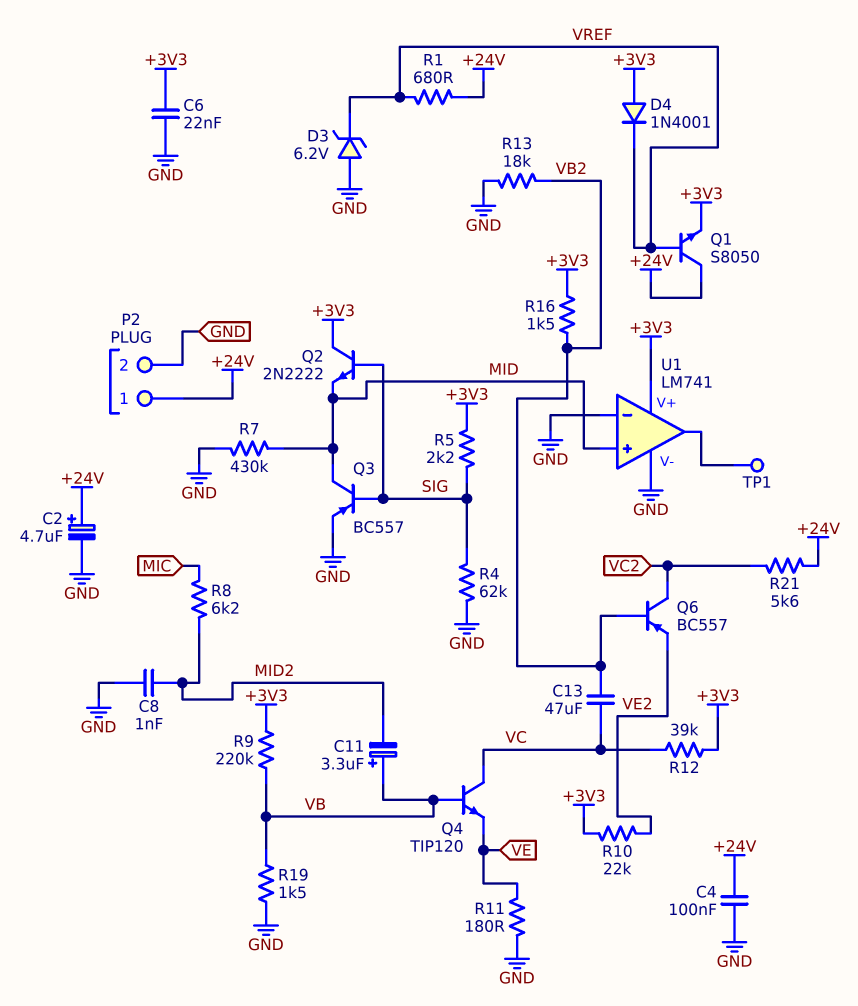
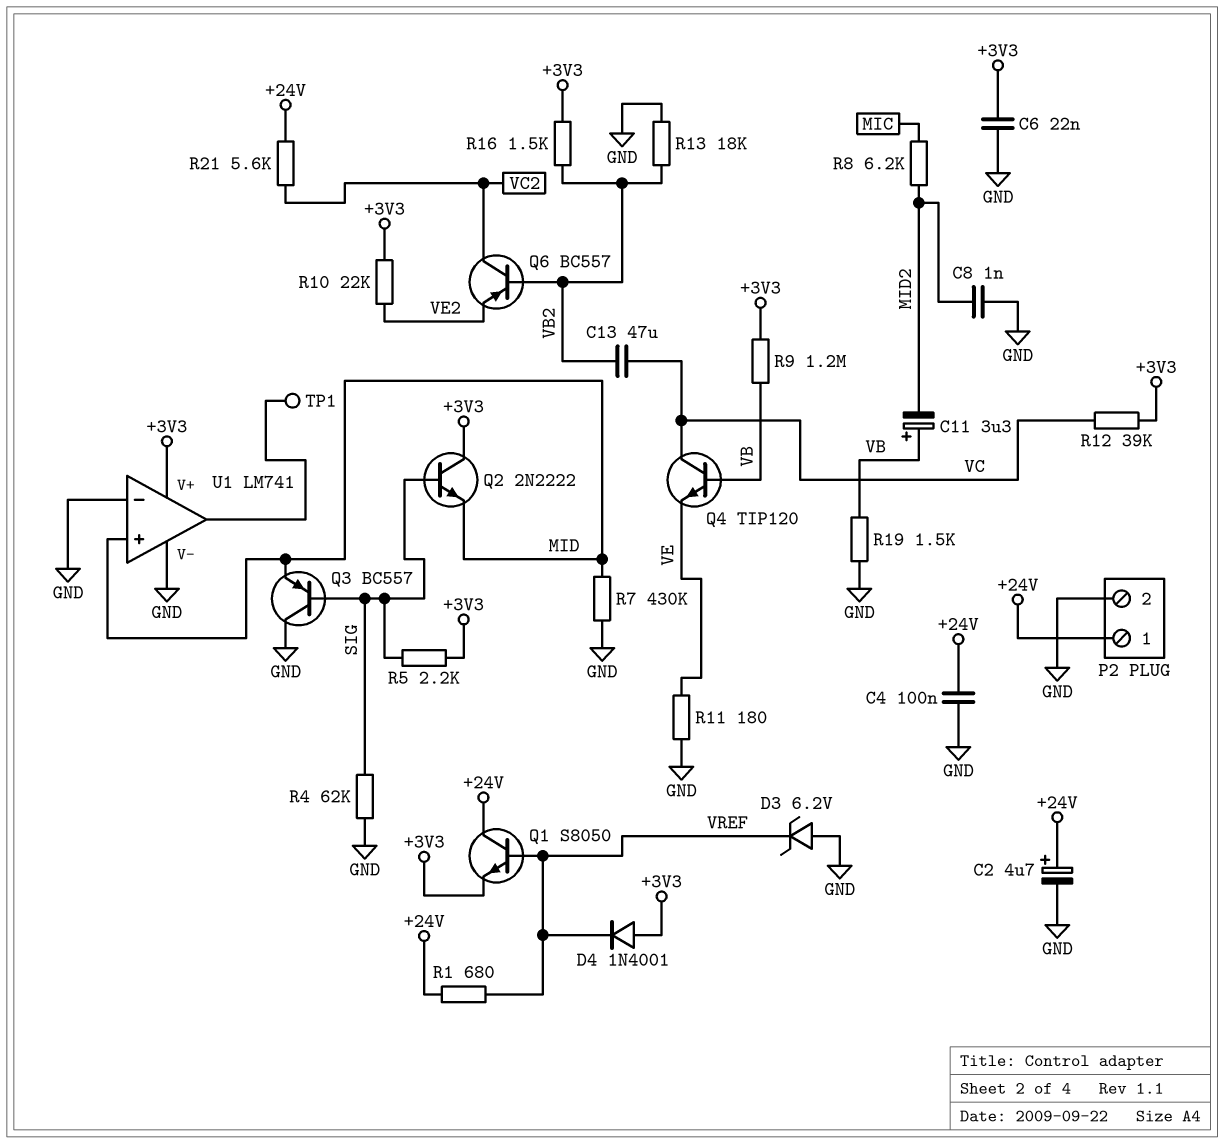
Q3: PNP BC557 (B SIG, C MID, E GND) -> PNP BC557 (B SIG, C GND, E MID)
R9: 220k (+3V3, VB) -> 1.2M (+3V3, VB)

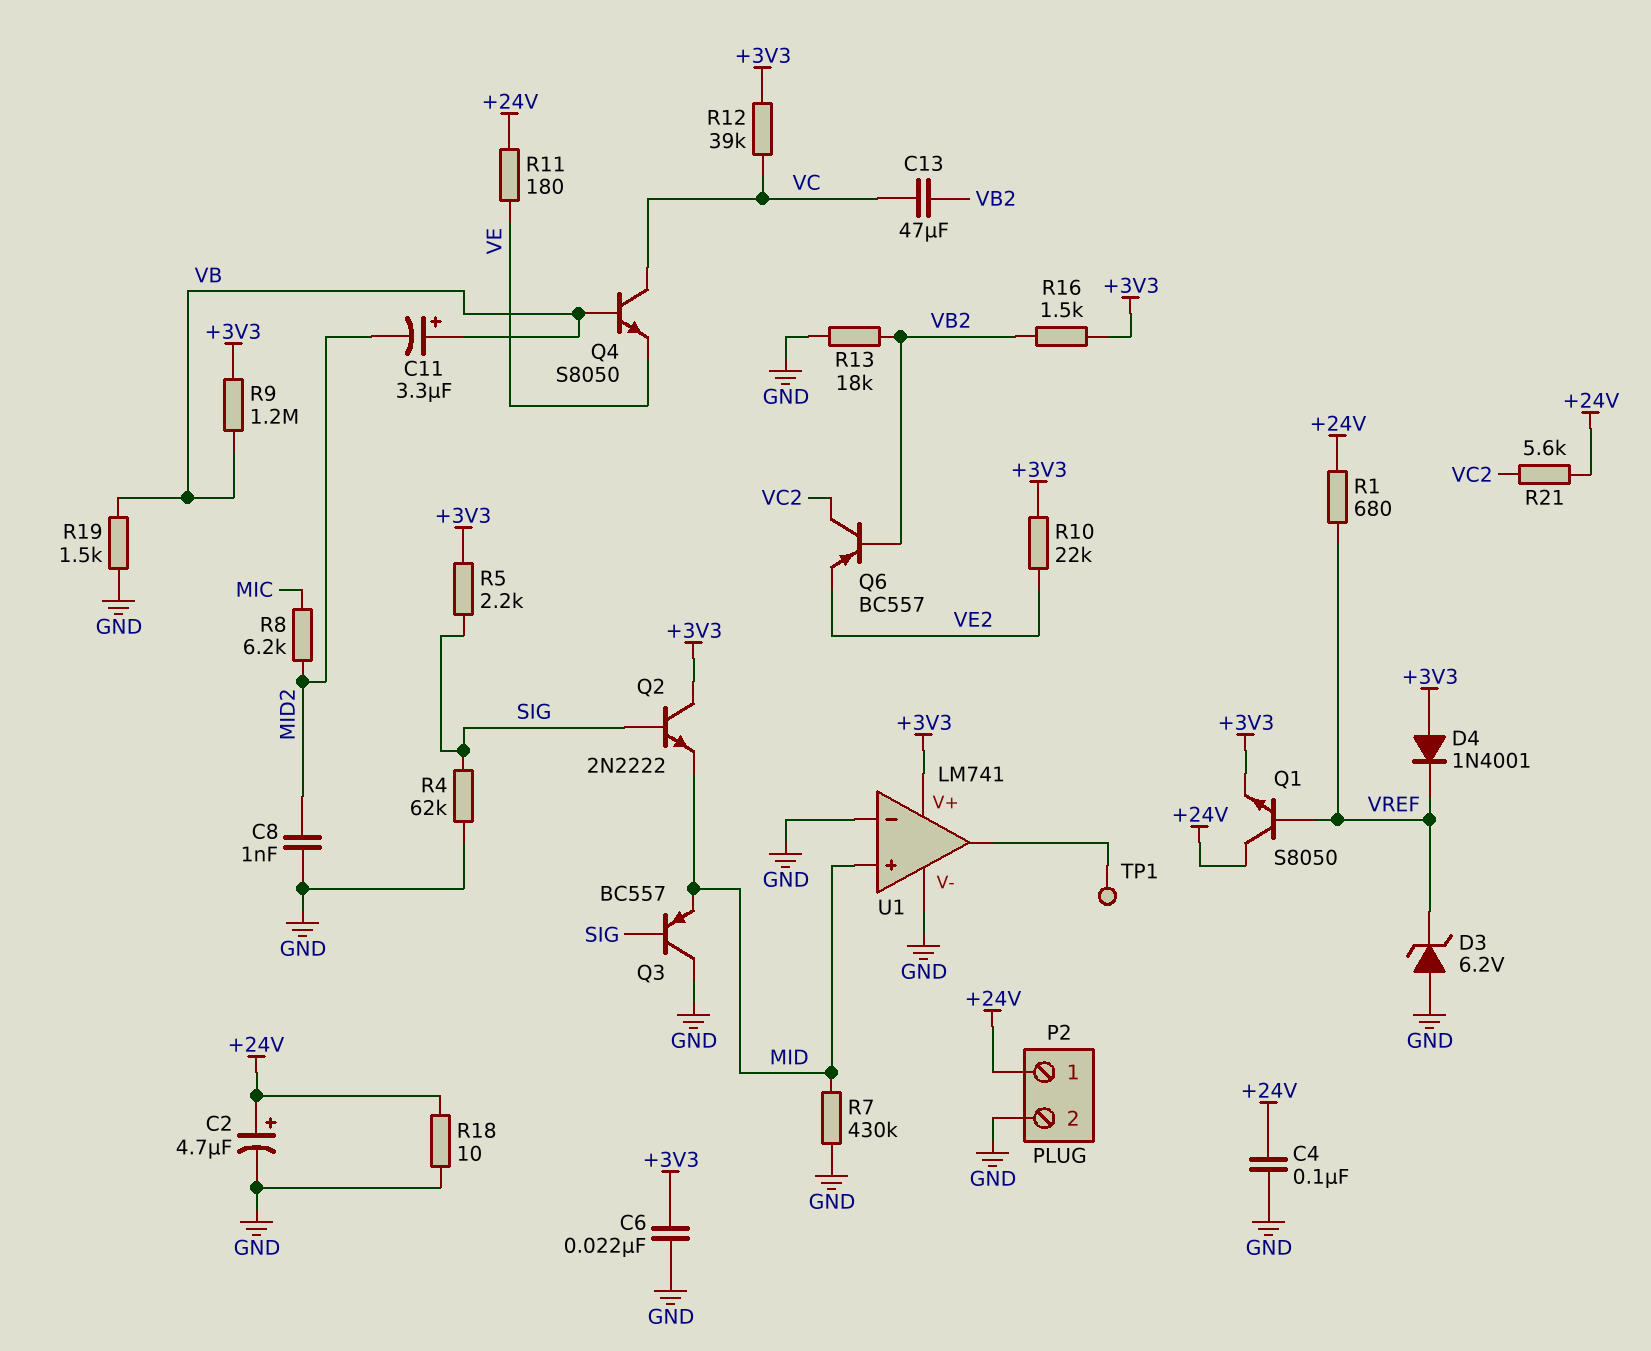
Q4: NPN TIP120 (B VB, C VC, E VE) -> NPN S8050 (B VB, C VC, E VE)
R11: 180 (GND, VE) -> 180 (+24V, VE)
R18: none -> 10 (+24V, GND)

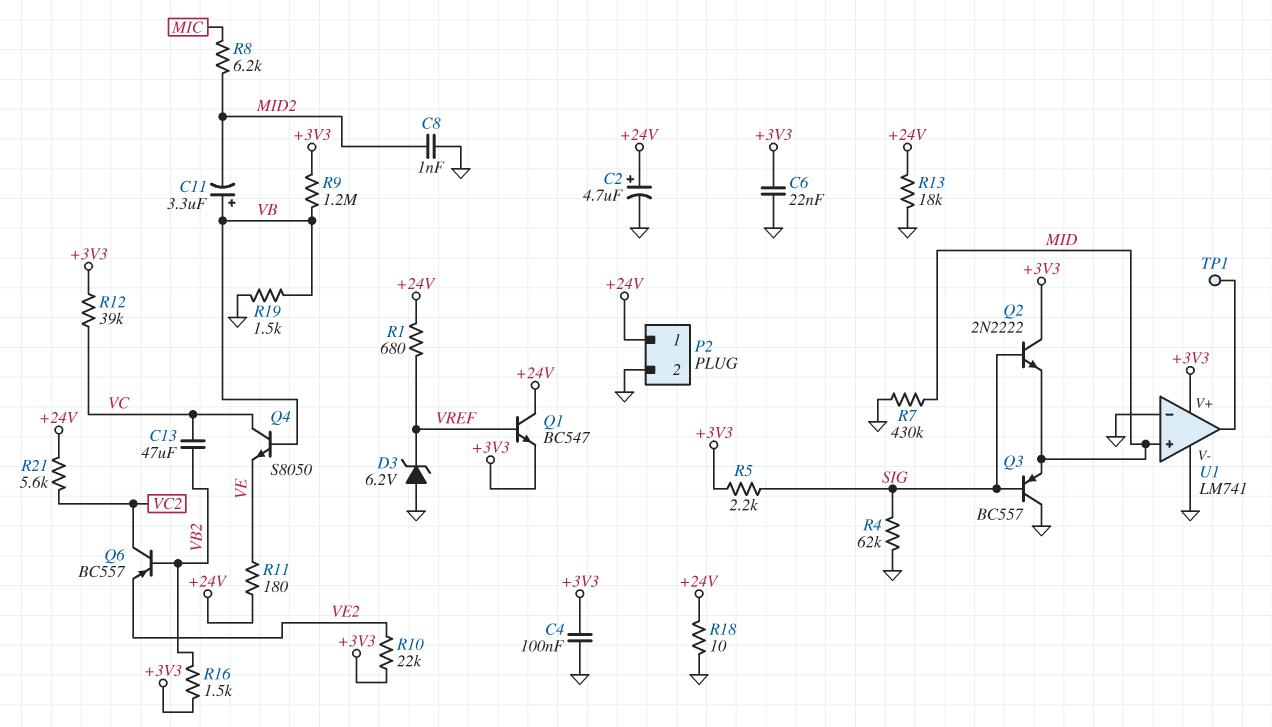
C4: 100nF (+24V, GND) -> 100nF (+3V3, GND)
D4: diode 1N4001 (A +3V3, K VREF) -> none
Q1: NPN S8050 (B VREF, C +24V, E +3V3) -> NPN BC547 (B VREF, C +24V, E +3V3)
R13: 18k (GND, VB2) -> 18k (+24V, GND)

